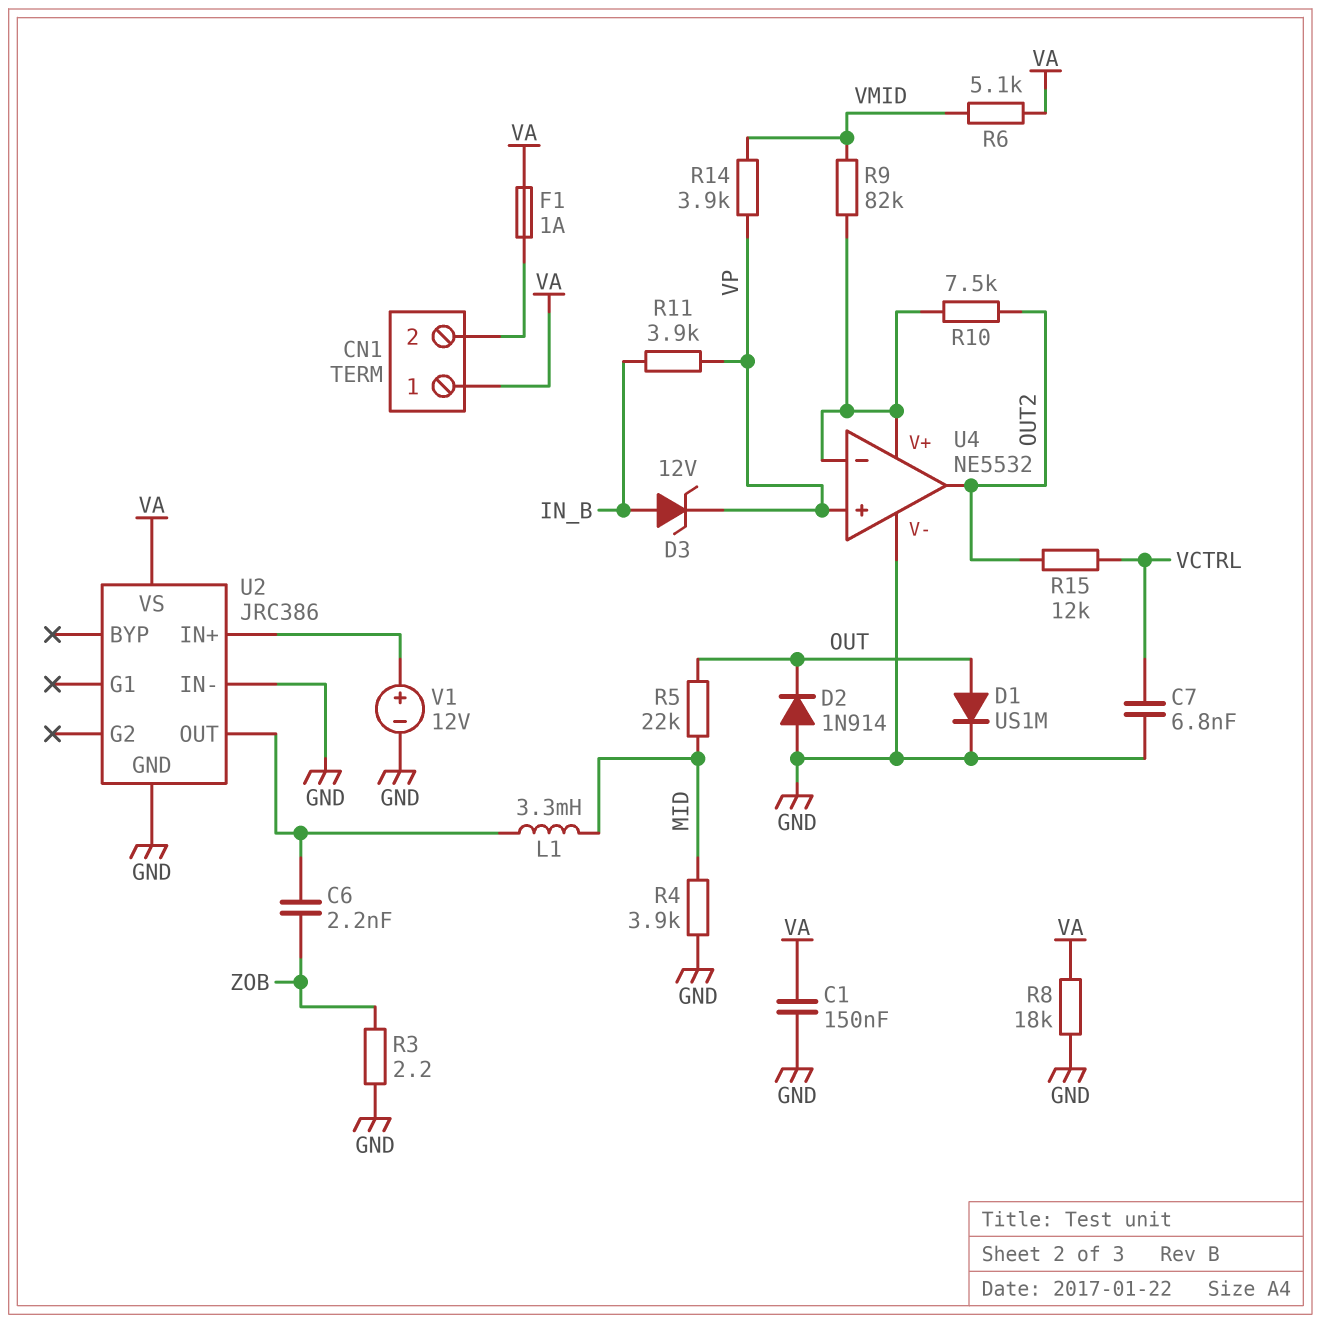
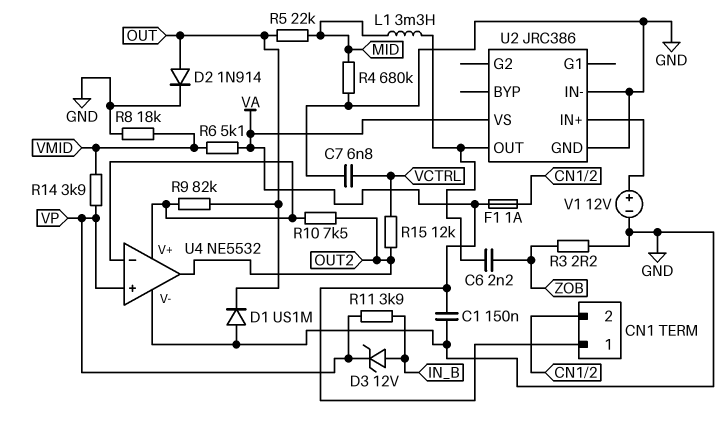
D1: diode US1M (A OUT, K GND) -> diode US1M (A GND, K OUT)
D2: diode 1N914 (A GND, K OUT) -> diode 1N914 (A OUT, K GND)
R4: 3.9k (GND, MID) -> 680k (GND, MID)
R8: 18k (GND, VA) -> 18k (GND, VMID)
R9: 82k (U4/V+, VMID) -> 82k (OUT, U4/V+)

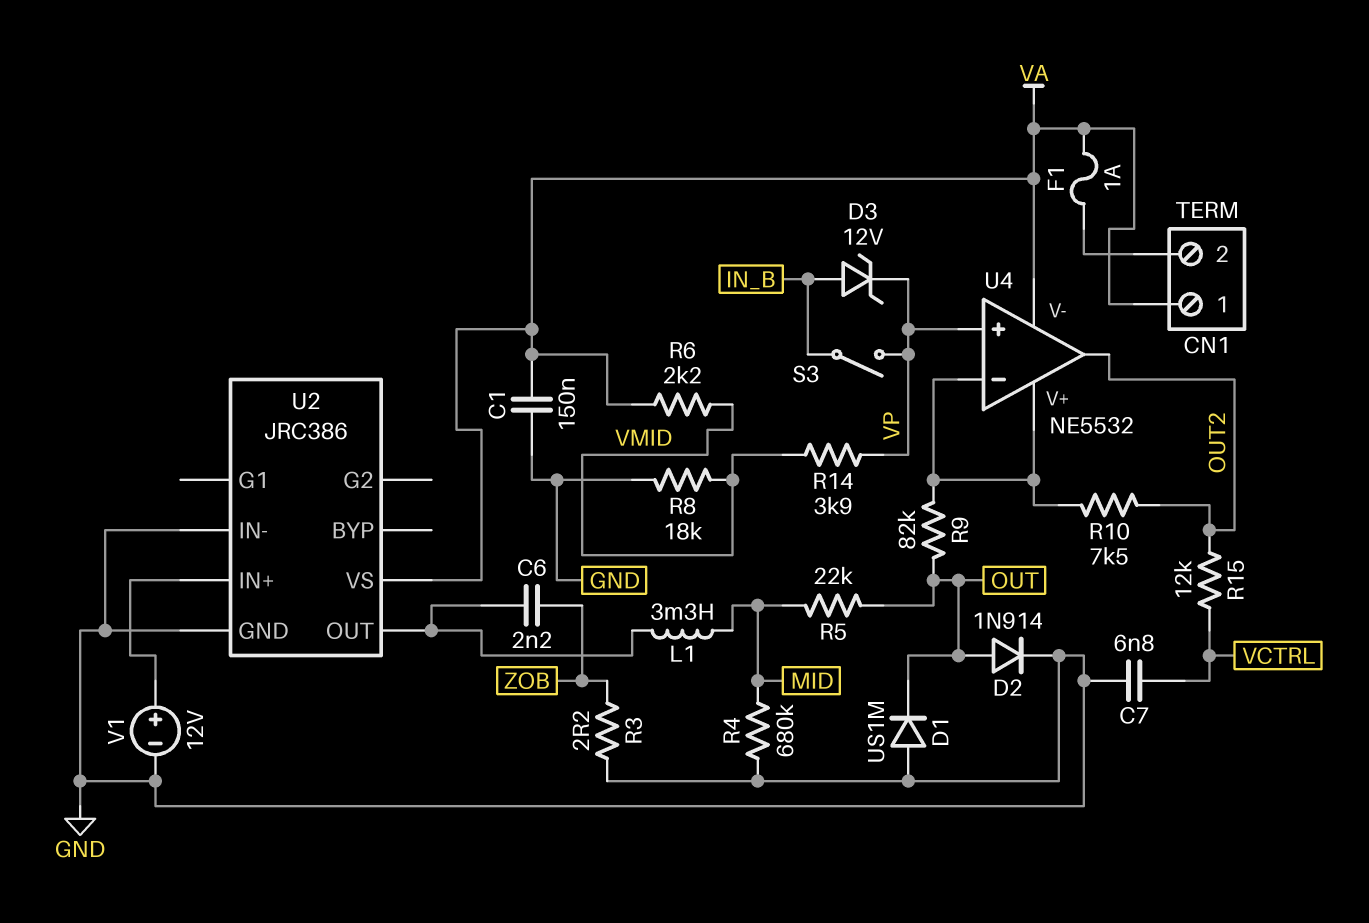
R6: 5.1k (VA, VMID) -> 2.2k (VA, VMID)
R11: 3.9k (IN_B, VP) -> none
S3: none -> switch (IN_B, VP)
U4 pin V-: GND -> VA

